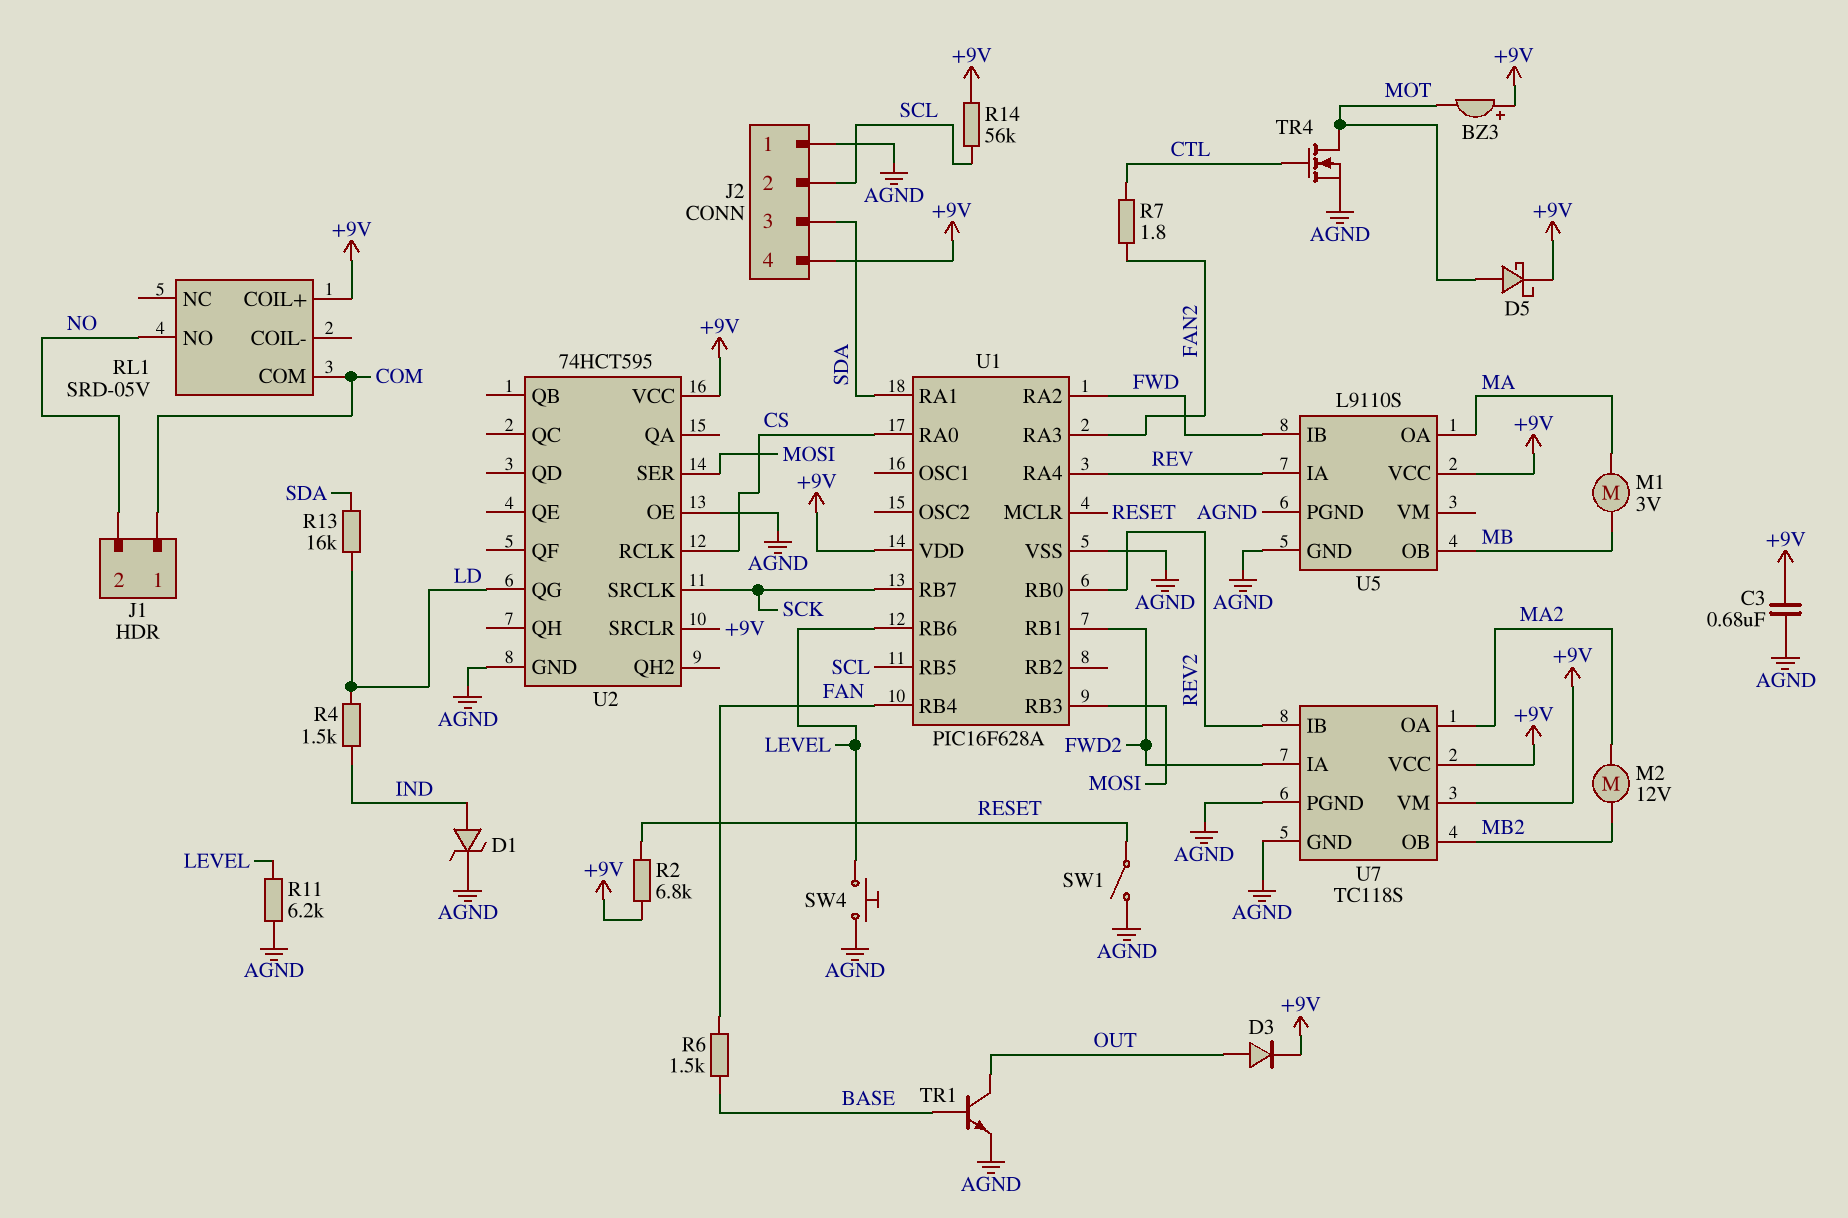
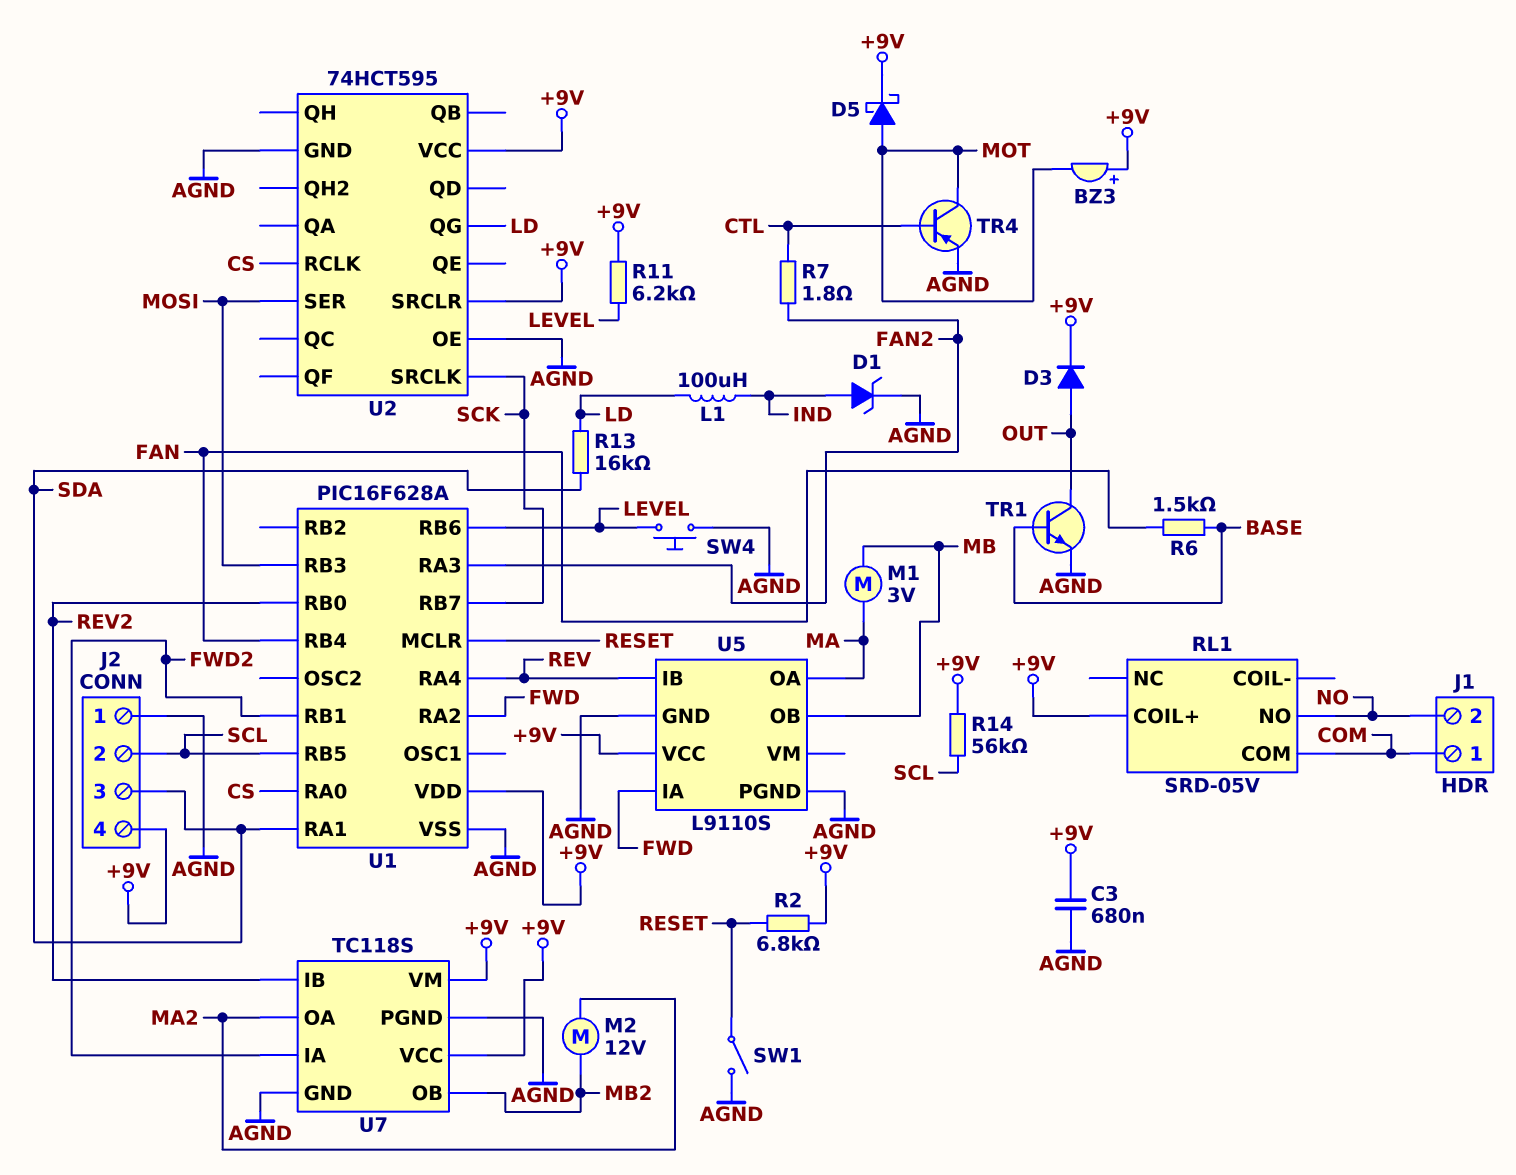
L1: none -> 100uH (IND, LD)
R4: 1.5k (IND, LD) -> none
R11: 6.2k (AGND, LEVEL) -> 6.2k (+9V, LEVEL)
TR4: NMOS (G CTL, D MOT, S AGND) -> PNP (B CTL, C MOT, E AGND)
U5 pin IA: REV -> FWD
U5 pin IB: FWD -> REV

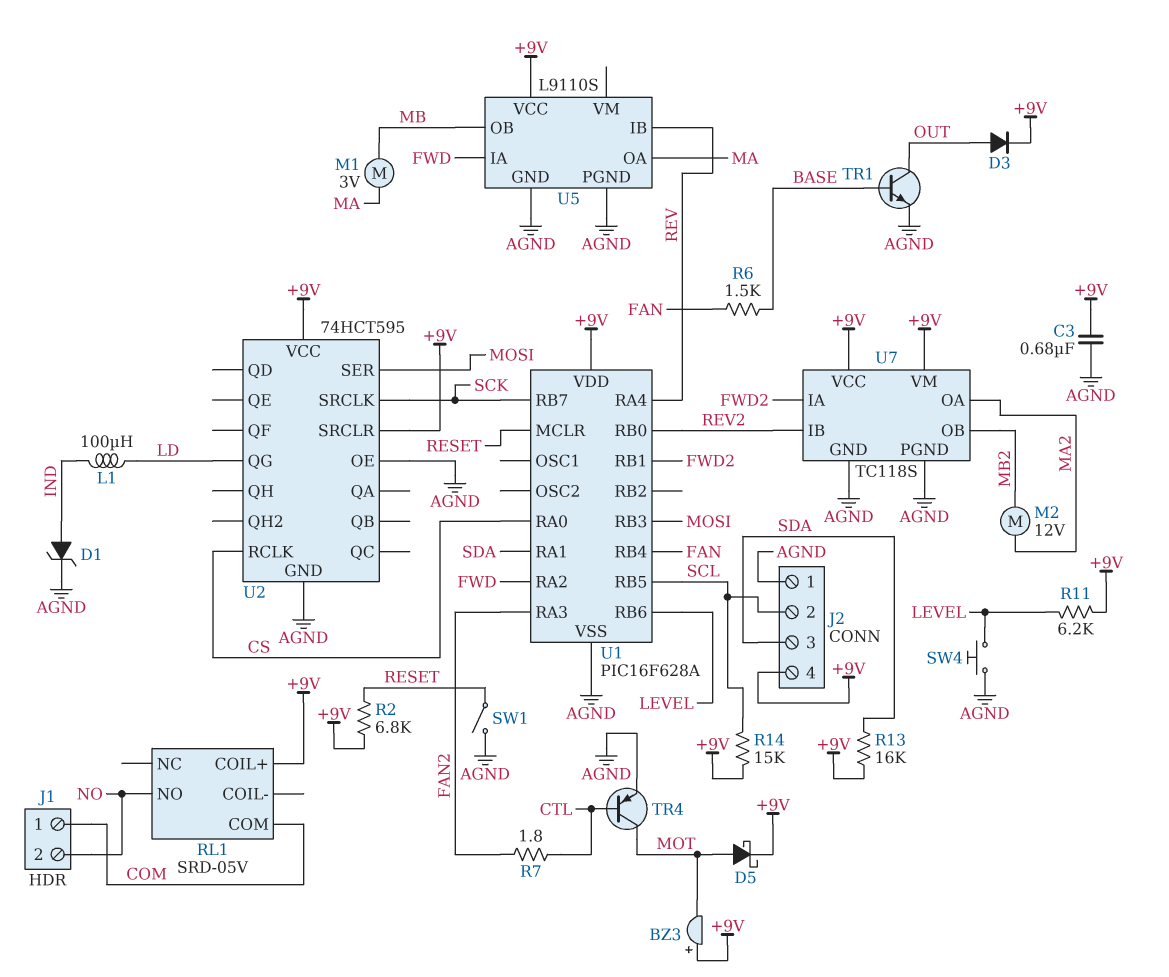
R13: 16k (LD, SDA) -> 16k (+9V, SDA)
R14: 56k (+9V, SCL) -> 15k (+9V, SCL)

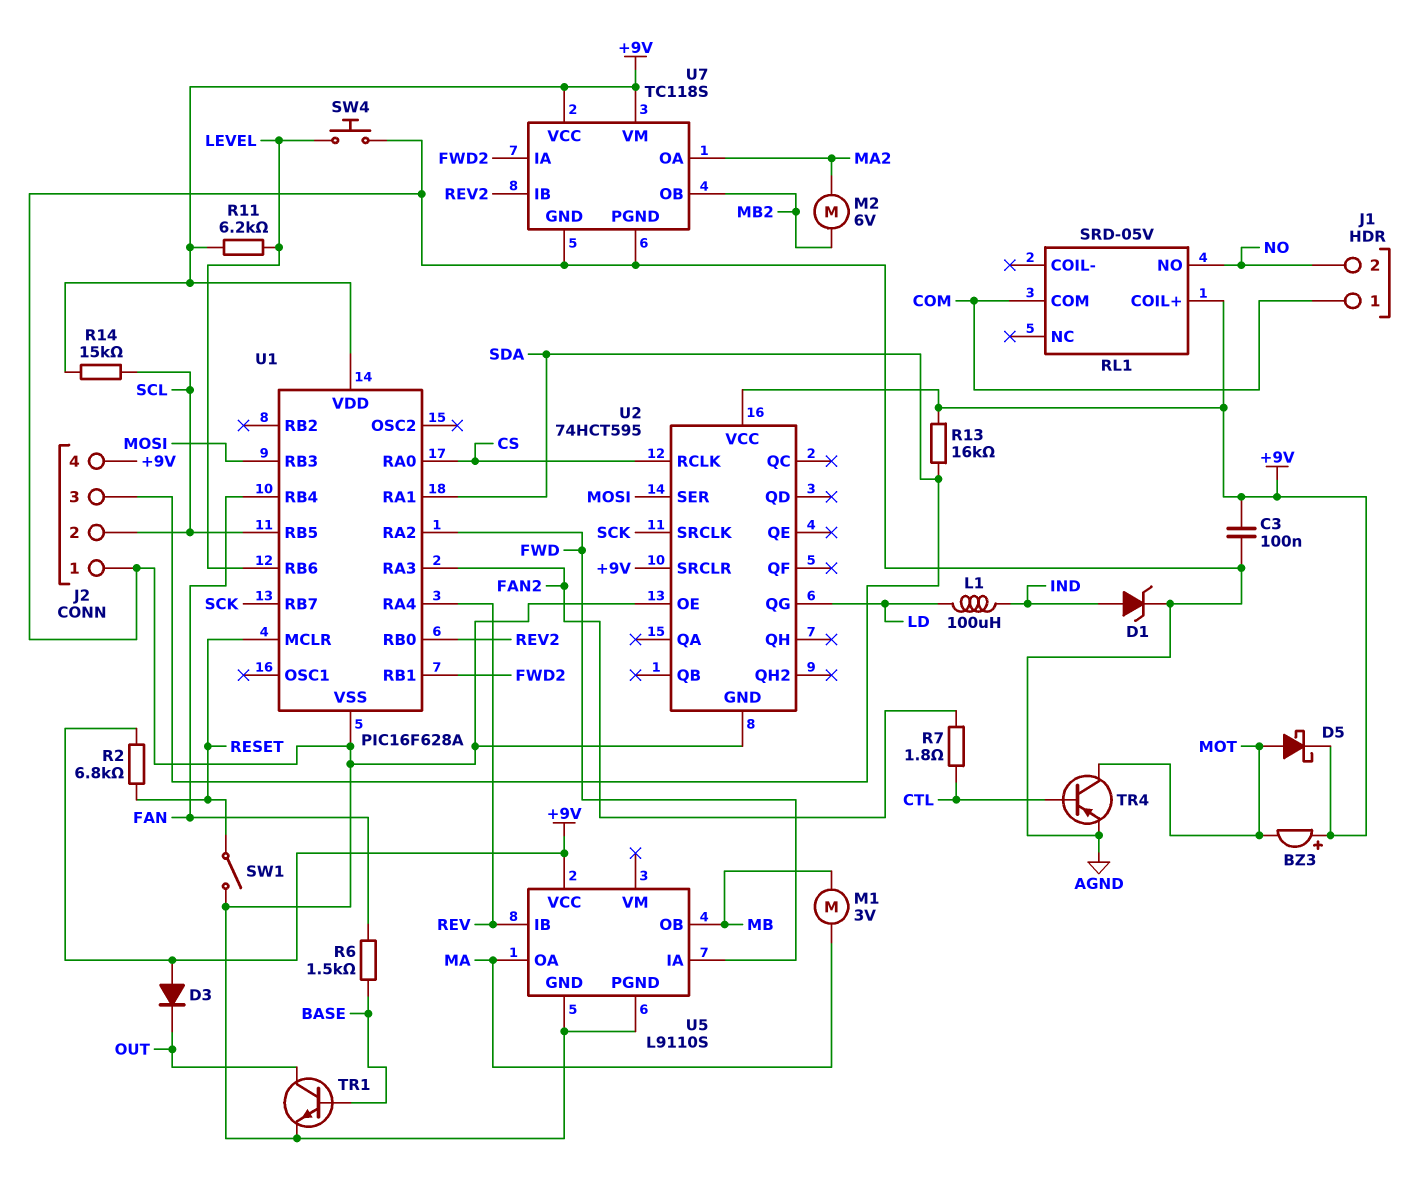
C3: 680nF (+9V, AGND) -> 100nF (+9V, AGND)
D3: diode (A OUT, K +9V) -> diode (A +9V, K OUT)
M2: motor 12V (MA2, MB2) -> motor 6V (MA2, MB2)

